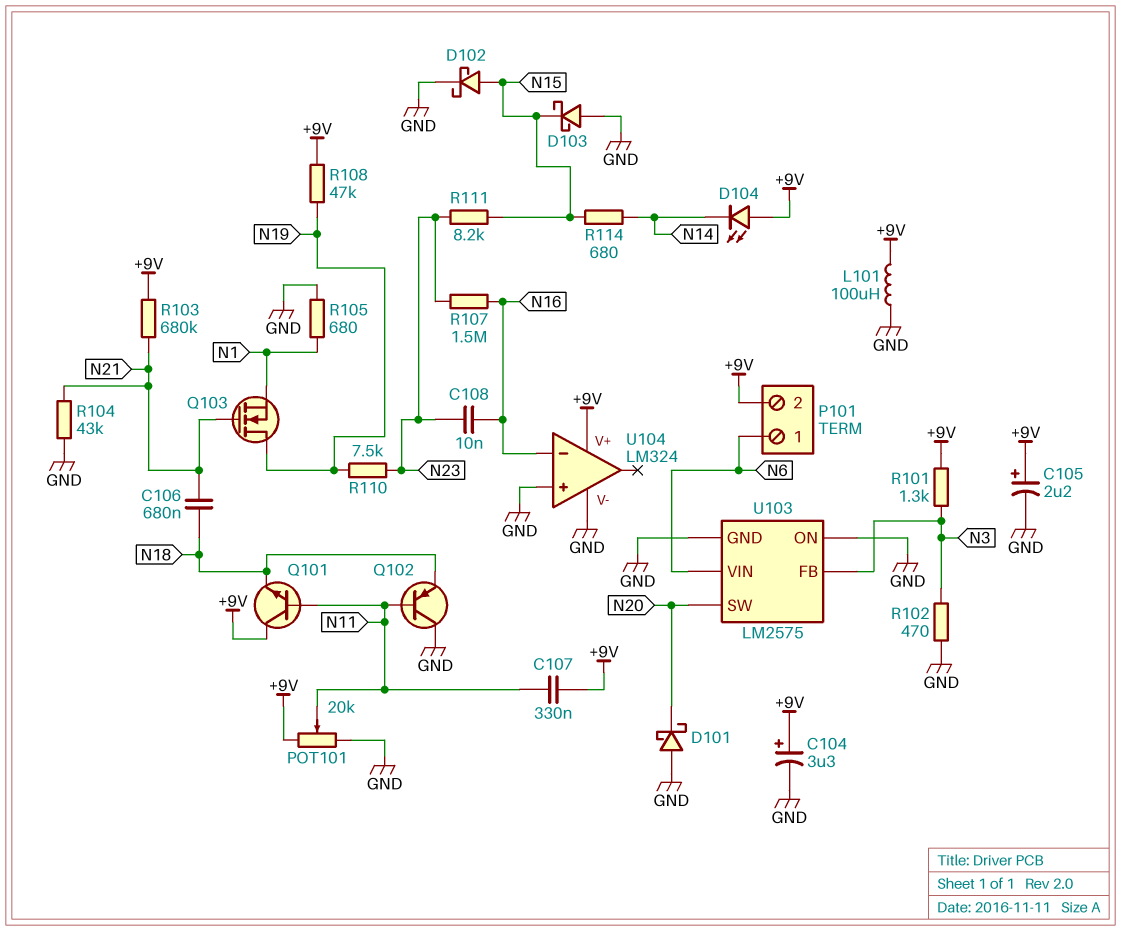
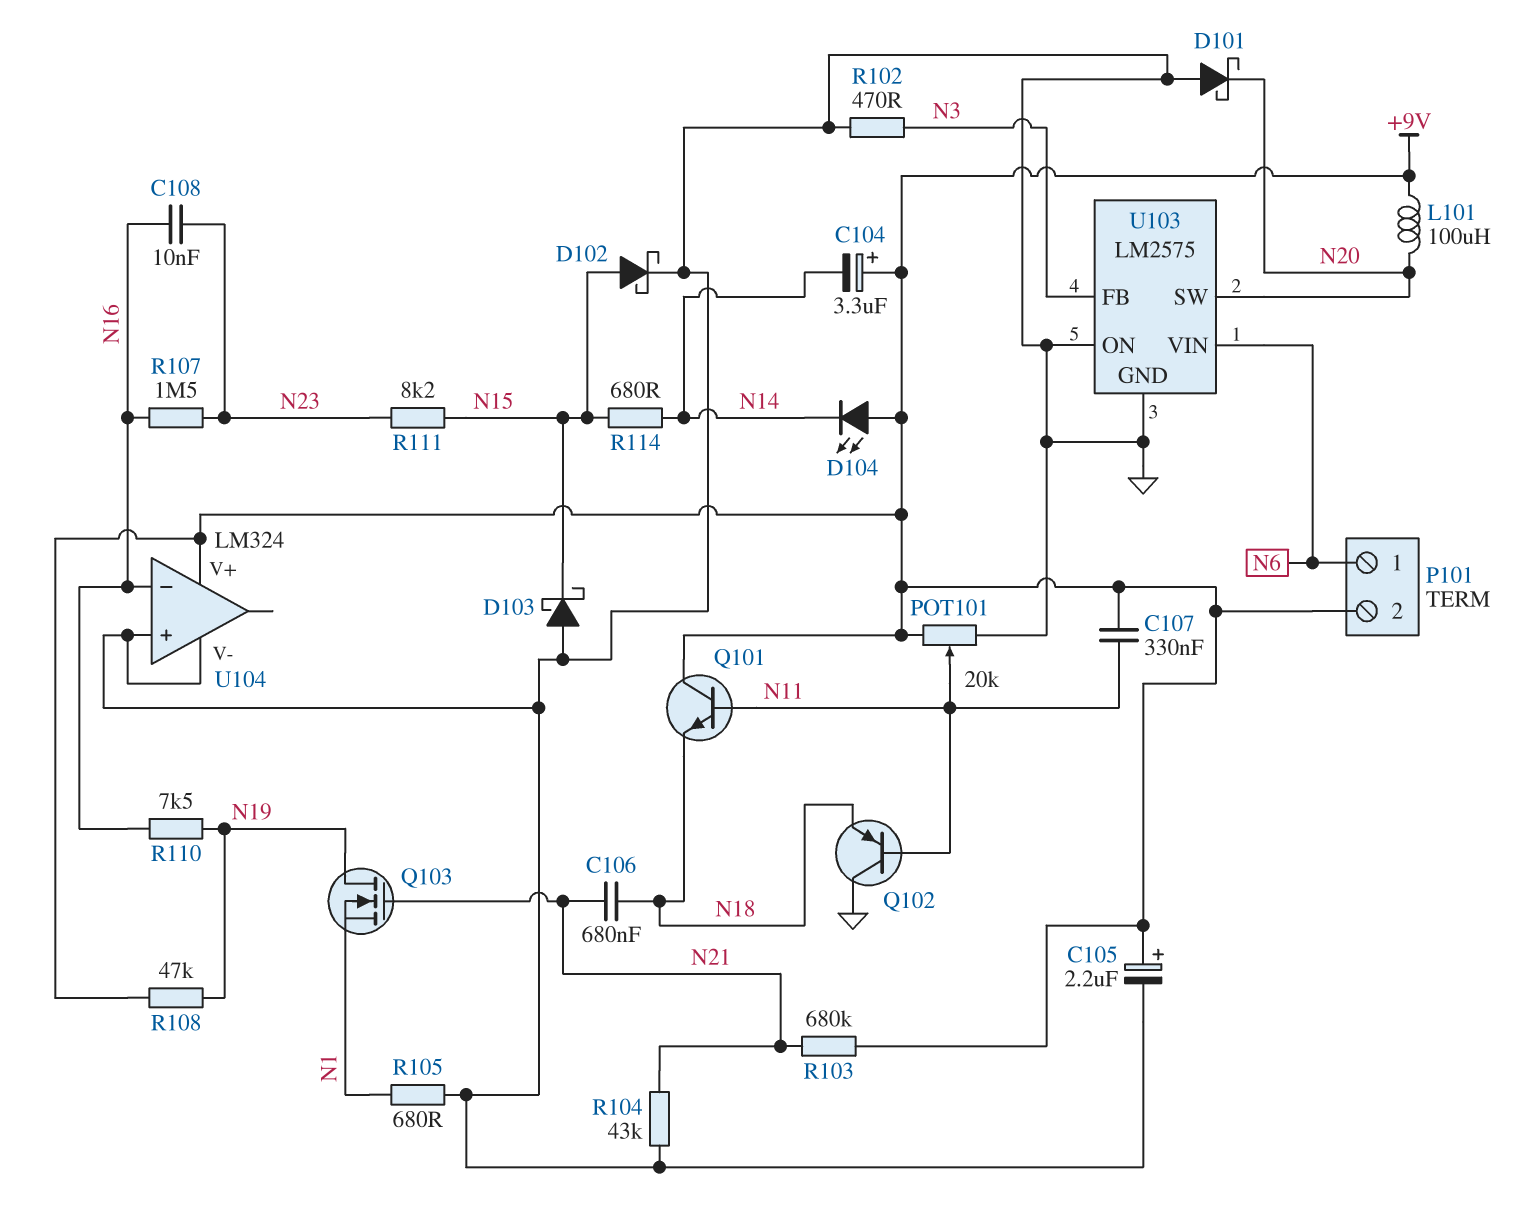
C104: 3.3uF (plus +9V, minus GND) -> 3.3uF (plus +9V, minus N14)
L101: 100uH (+9V, GND) -> 100uH (+9V, N20)
R101: 1.3k (+9V, N3) -> none
R110: 7.5k (N19, N23) -> 7.5k (N16, N19)

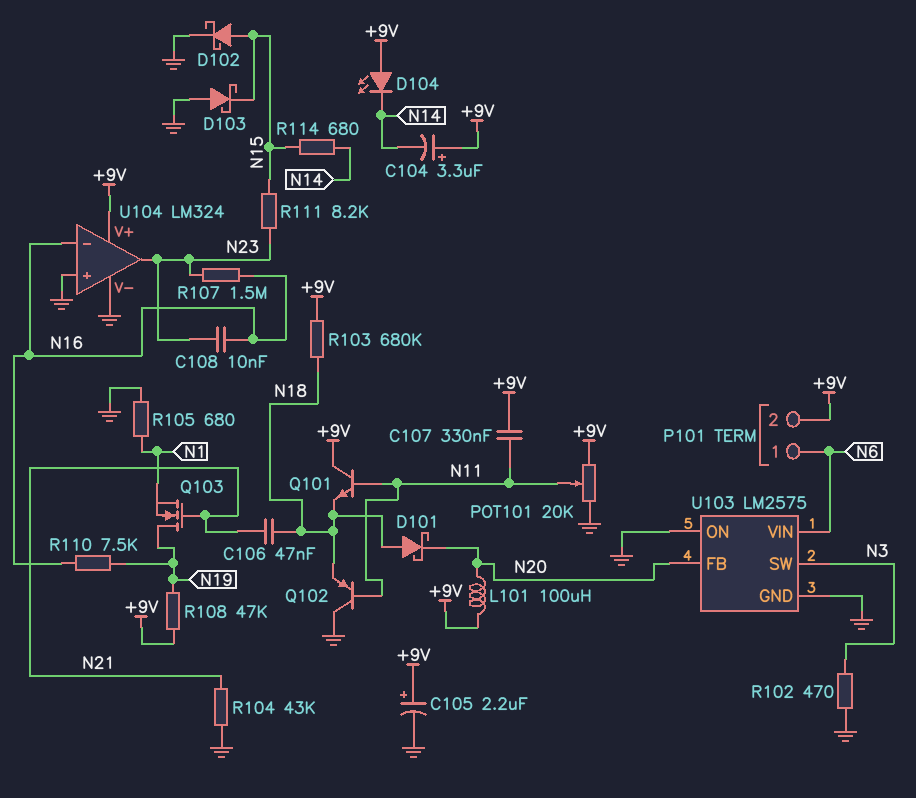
C106: 680nF (N18, N21) -> 47nF (N18, N21)
D101: schottky (A GND, K N20) -> schottky (A N18, K N20)
R103: 680k (+9V, N21) -> 680k (+9V, N18)
U103 pin FB: N3 -> N20
U103 pin SW: N20 -> N3
U104 pin out: none -> N23

